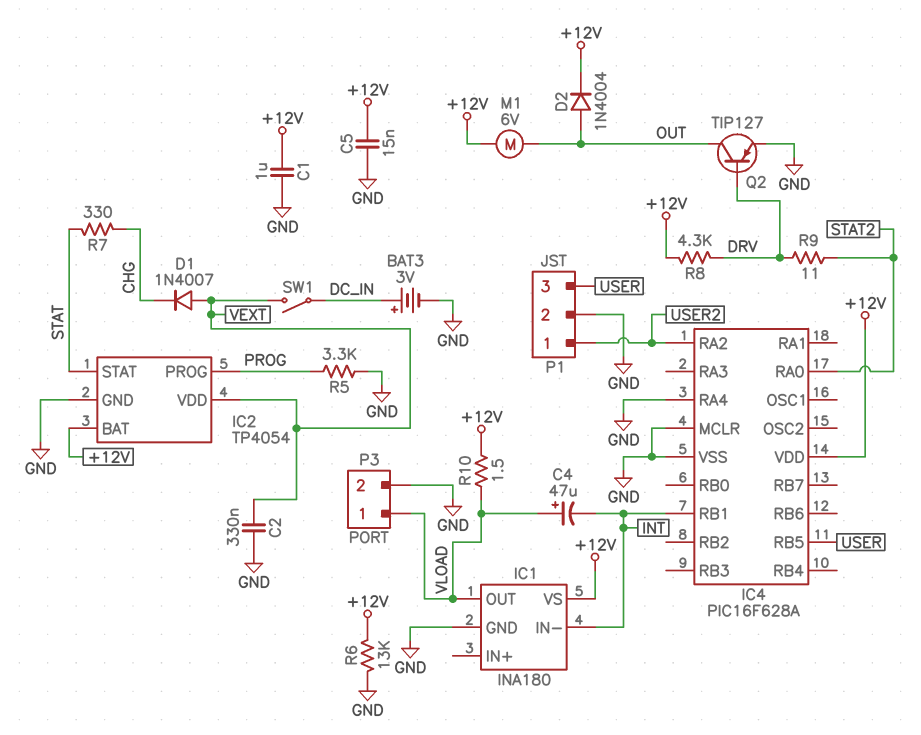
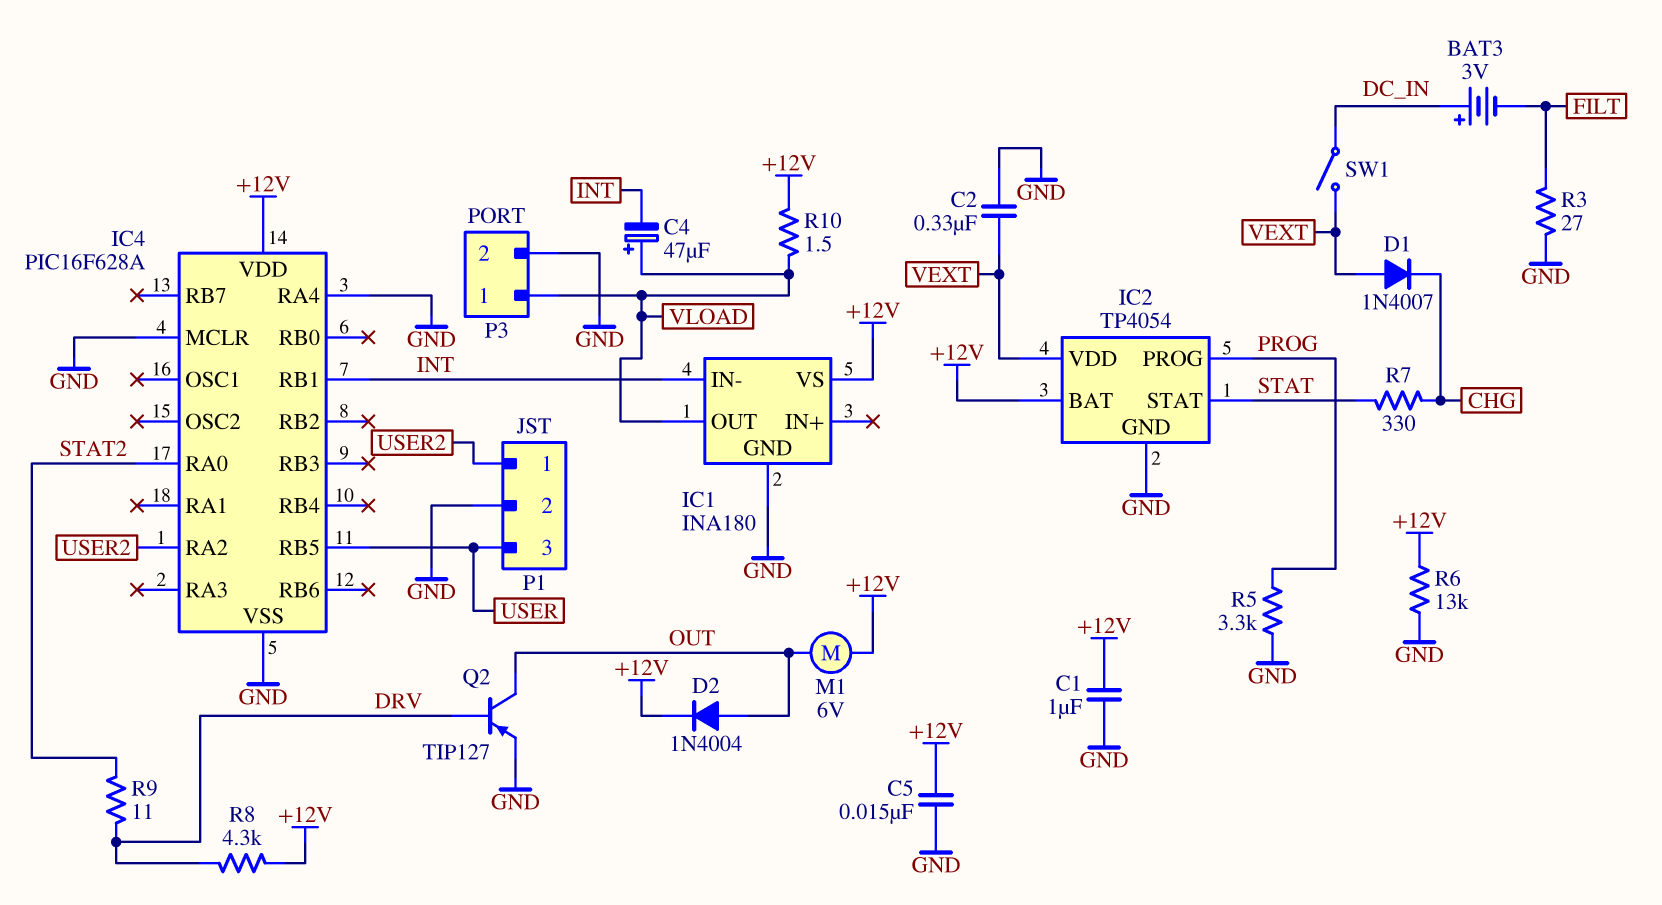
BAT3: 3V (plus DC_IN, minus GND) -> 3V (plus DC_IN, minus FILT)
R3: none -> 27 (FILT, GND)

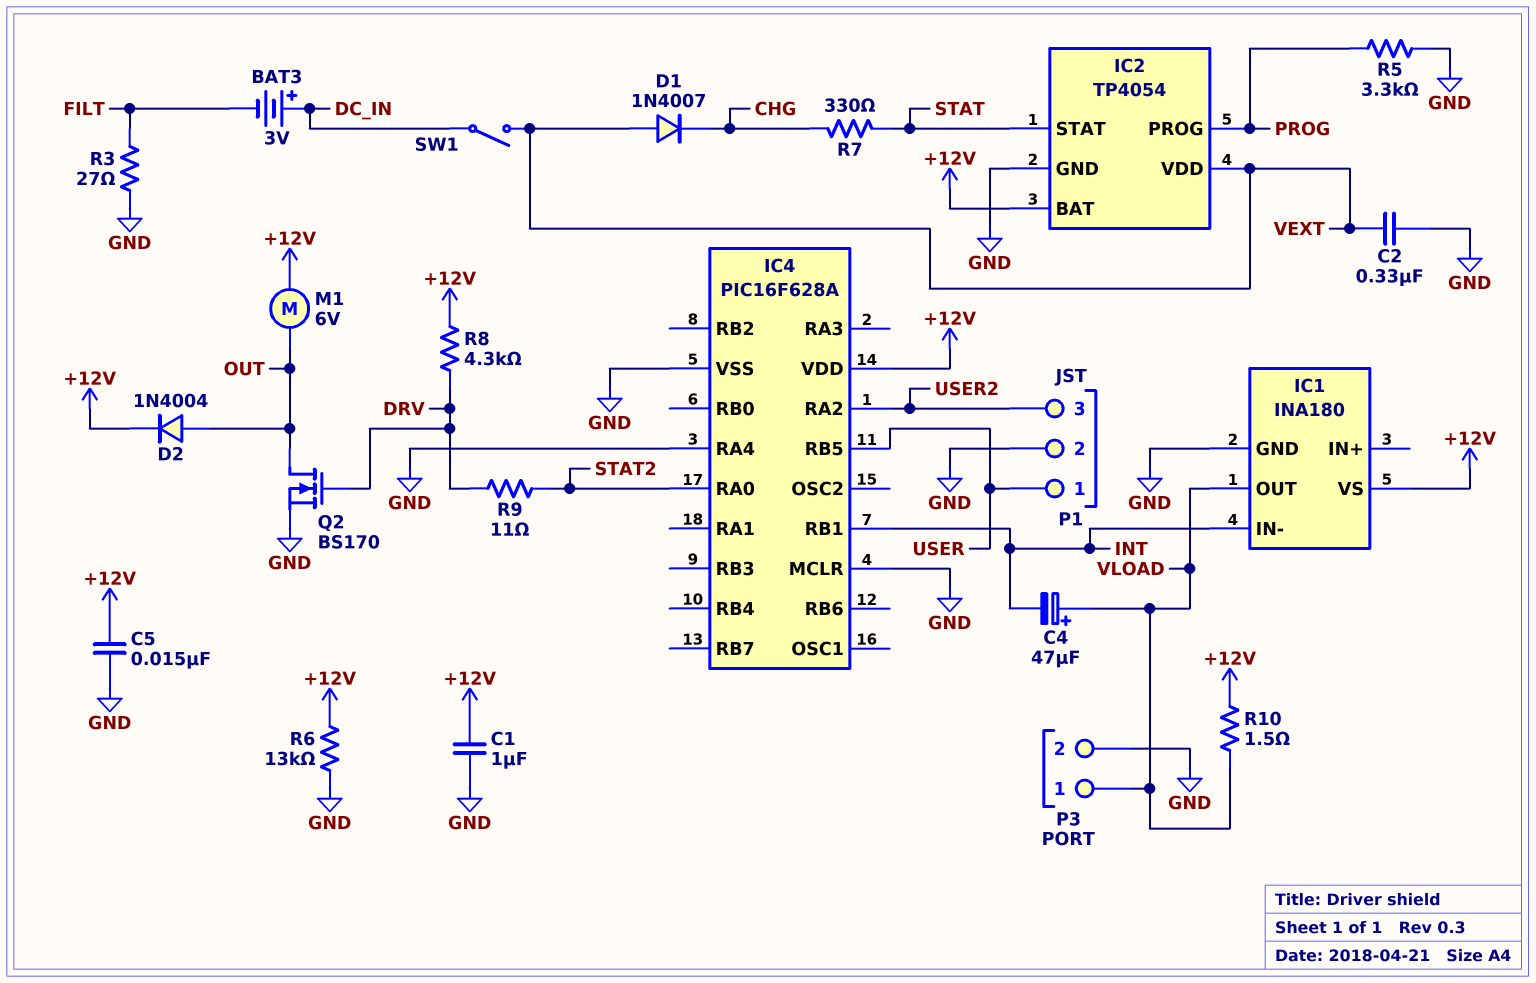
P1 pin 1: USER2 -> USER
P1 pin 3: USER -> USER2
Q2: PNP TIP127 (B DRV, C OUT, E GND) -> NMOS BS170 (G DRV, D OUT, S GND)

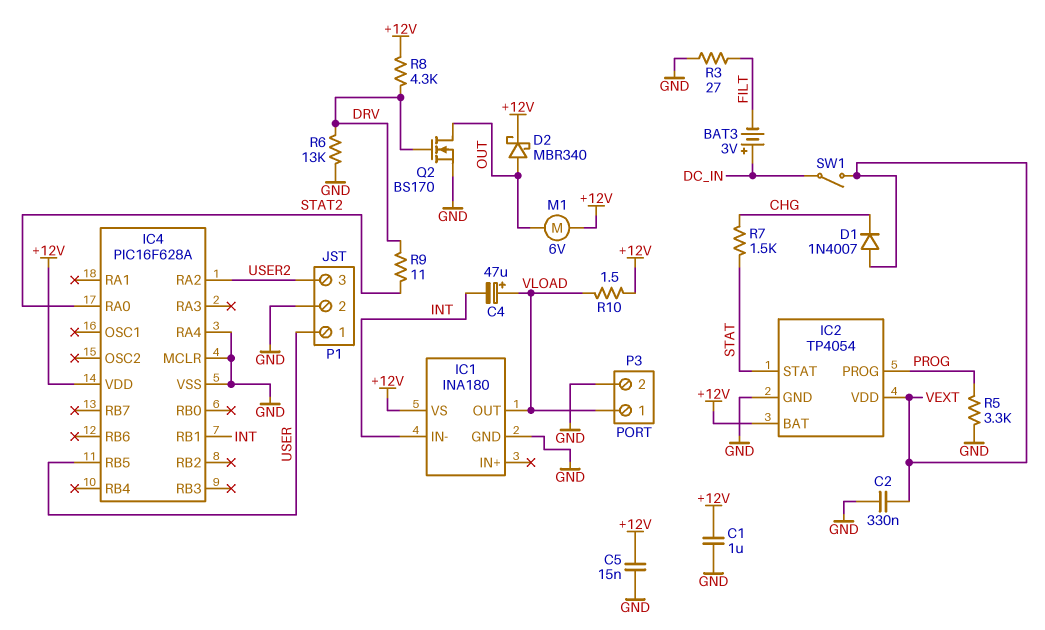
D2: diode 1N4004 (A OUT, K +12V) -> schottky MBR340 (A OUT, K +12V)
R6: 13k (+12V, GND) -> 13k (DRV, GND)
R7: 330 (CHG, STAT) -> 1.5k (CHG, STAT)

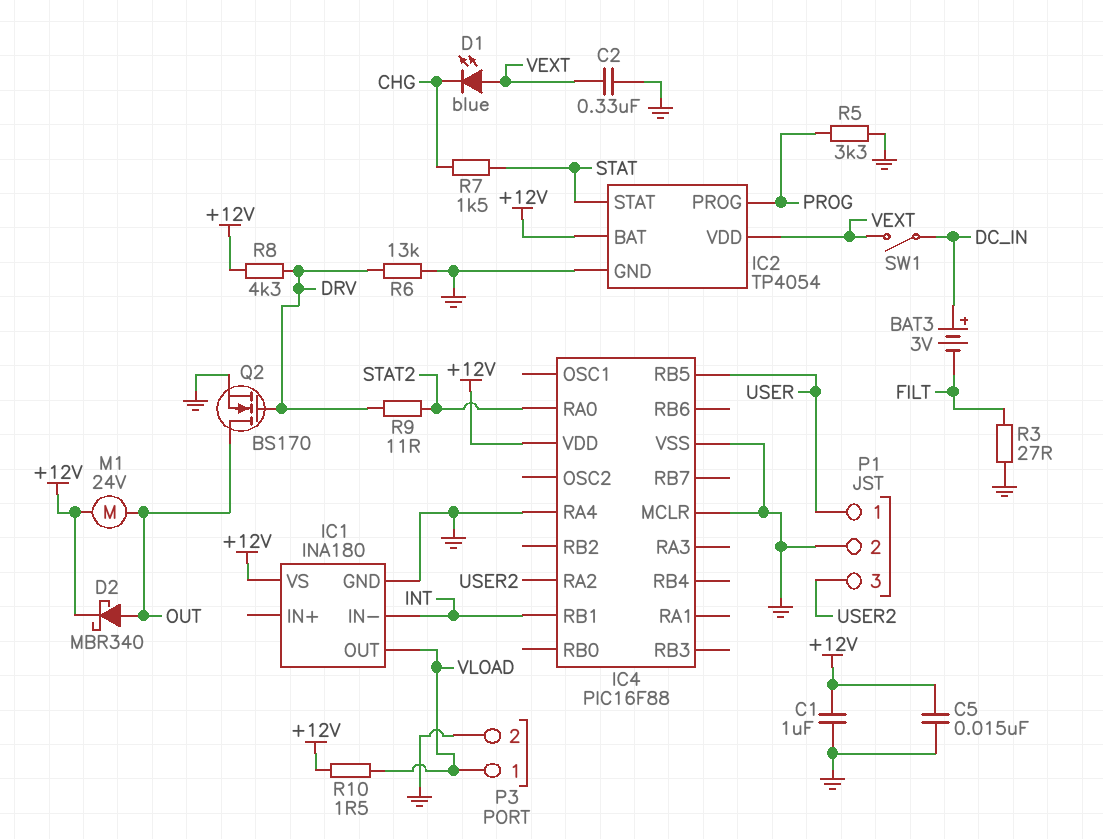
C4: 47uF (plus VLOAD, minus INT) -> none
D1: diode 1N4007 (A VEXT, K CHG) -> LED blue (A VEXT, K CHG)
IC4: PIC16F628A -> PIC16F88
M1: motor 6V (+12V, OUT) -> motor 24V (+12V, OUT)

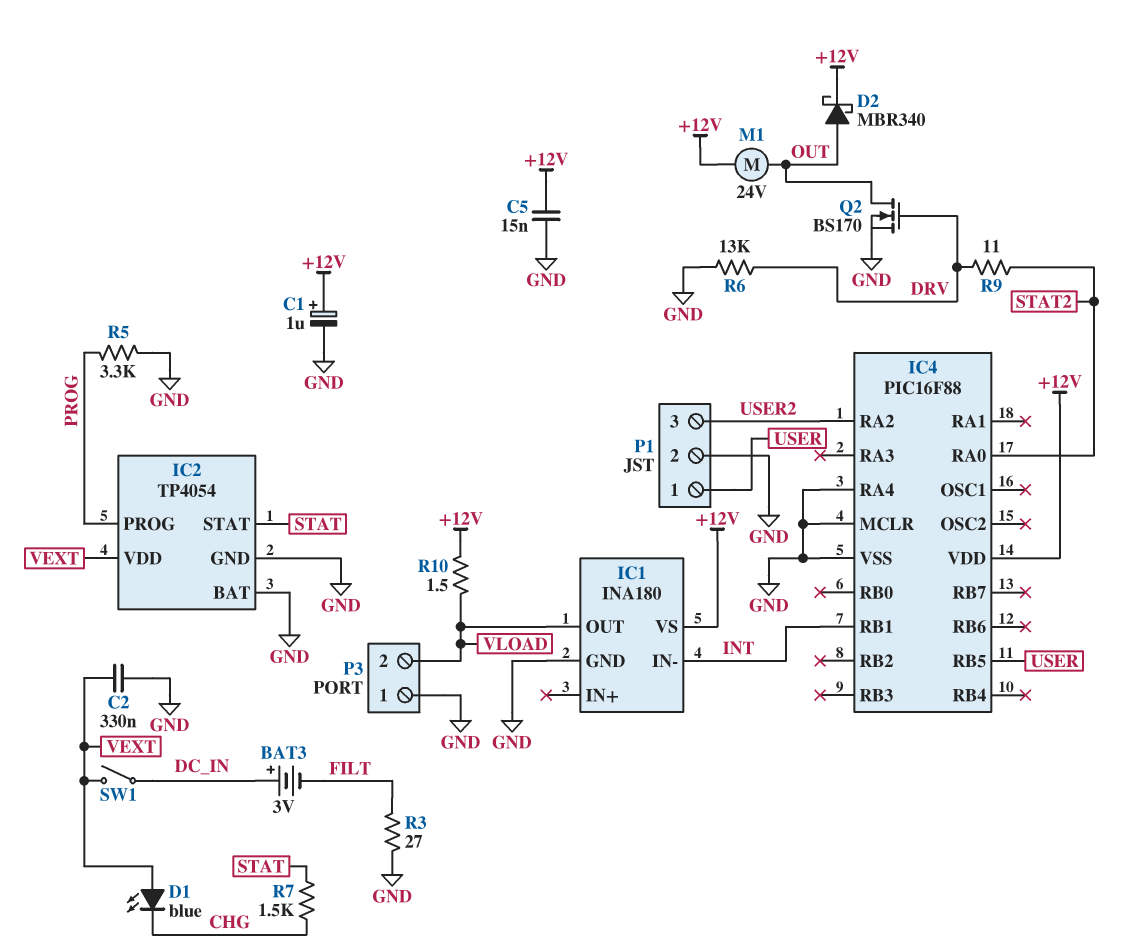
C1: 1uF (+12V, GND) -> 1uF (plus +12V, minus GND)
IC2 pin BAT: +12V -> GND
P3 pin 1: VLOAD -> GND
P3 pin 2: GND -> VLOAD
R8: 4.3k (+12V, DRV) -> none

